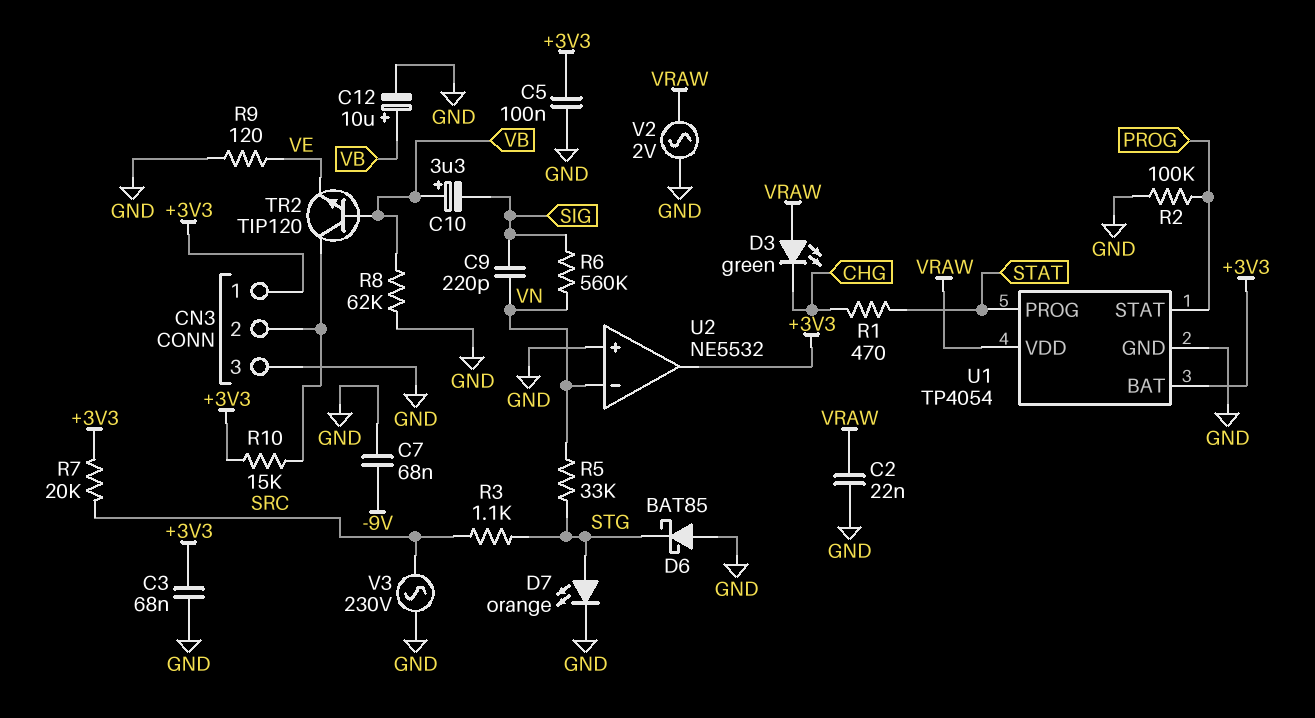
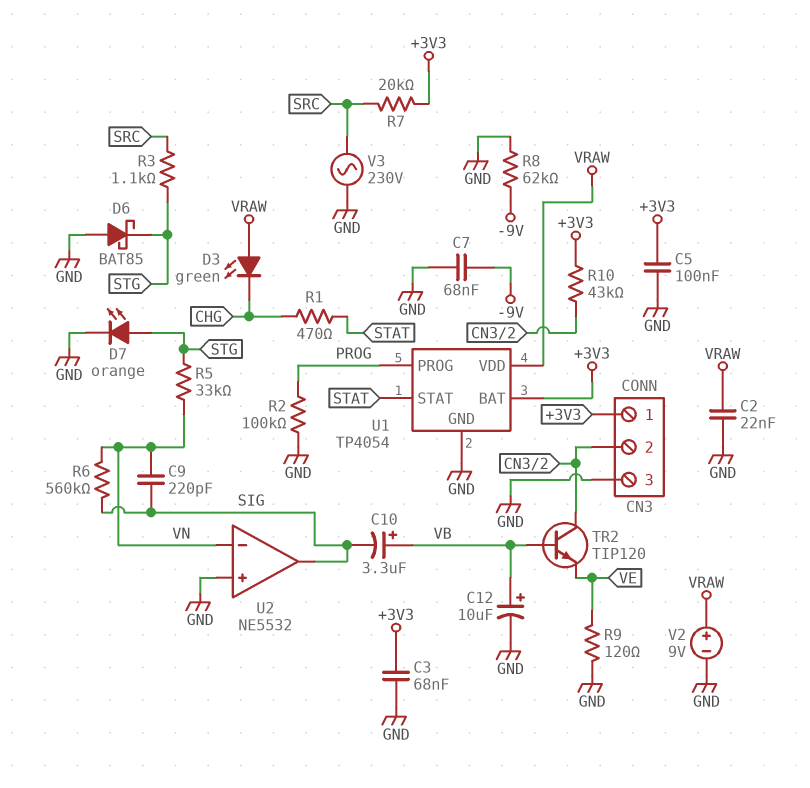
R8: 62k (GND, VB) -> 62k (-9V, GND)
R10: 15k (+3V3, CN3/2) -> 43k (+3V3, CN3/2)
U1 pin PROG: STAT -> PROG
U1 pin STAT: PROG -> STAT
U2 pin out: +3V3 -> SIG
V2: AC 2V (GND, VRAW) -> 9V (plus VRAW, minus GND)

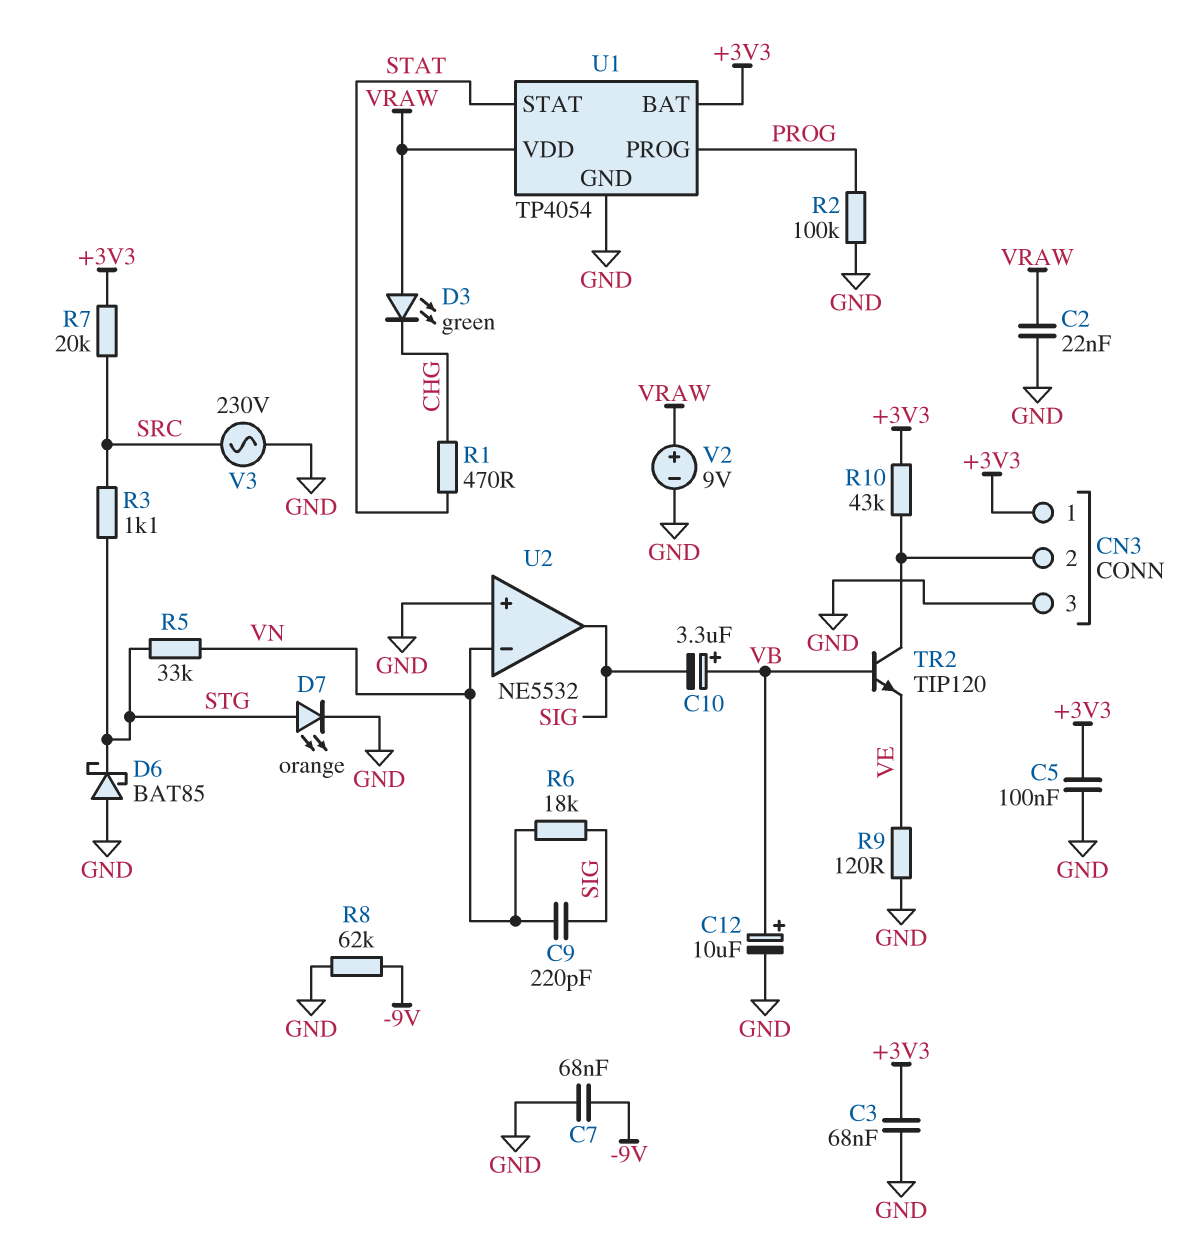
R6: 560k (SIG, VN) -> 18k (SIG, VN)

